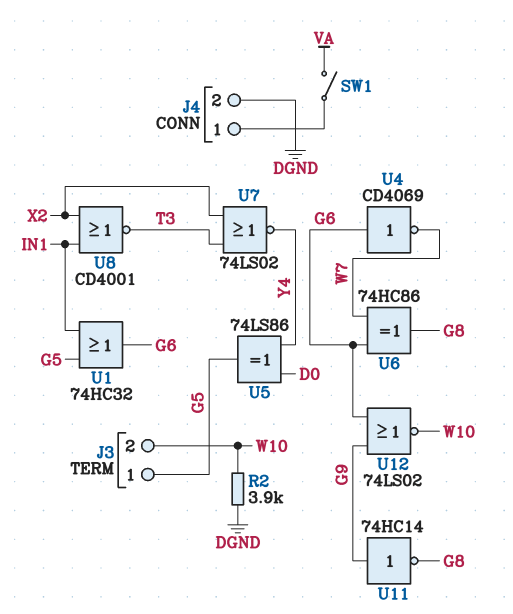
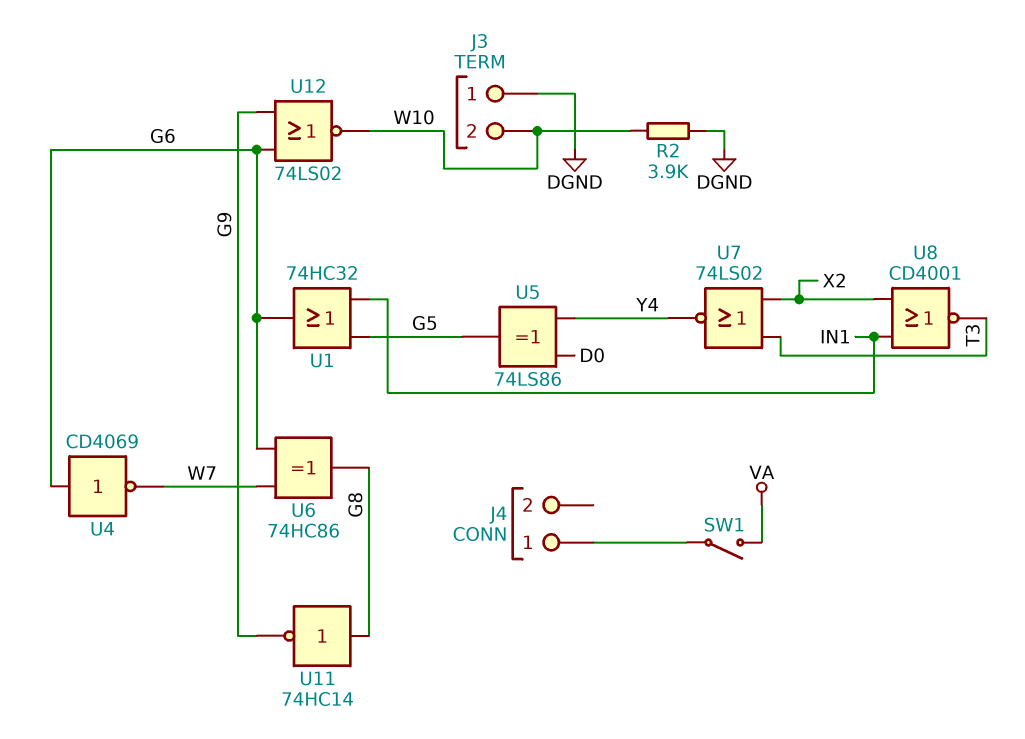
J3 pin 1: G5 -> DGND
J4 pin 2: DGND -> none
U11: NOT 74HC14 (in G9, out G8) -> NOT 74HC14 (in G8, out G9)

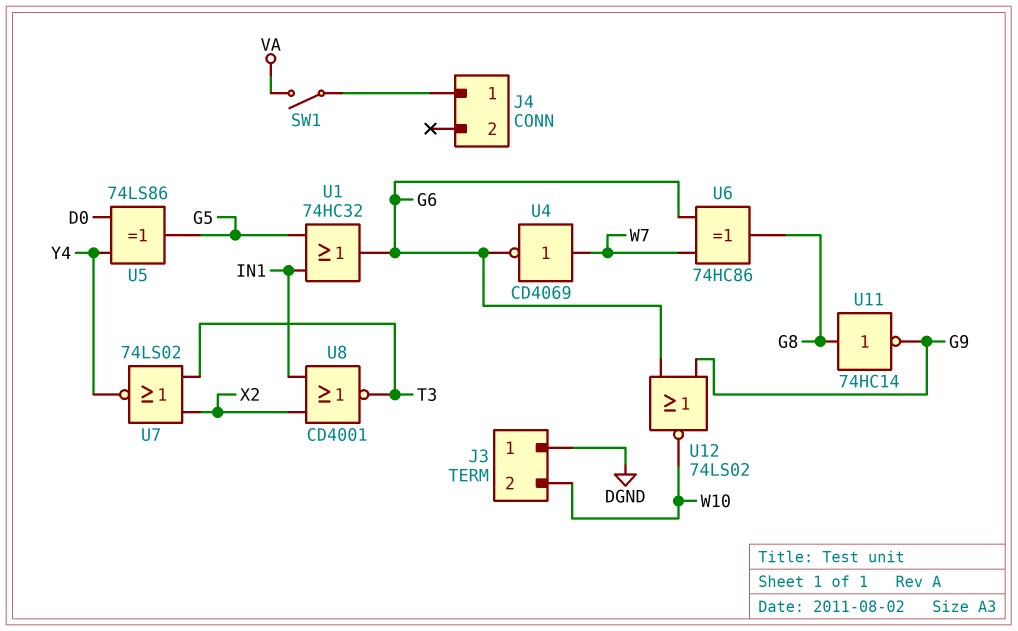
R2: 3.9k (DGND, W10) -> none
U4: NOT CD4069 (in G6, out W7) -> NOT CD4069 (in W7, out G6)

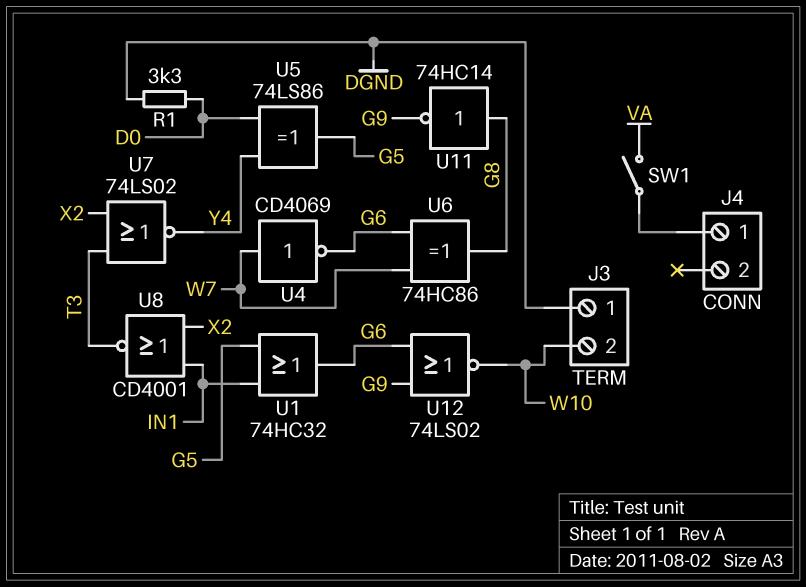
R1: none -> 3.3k (D0, DGND)

